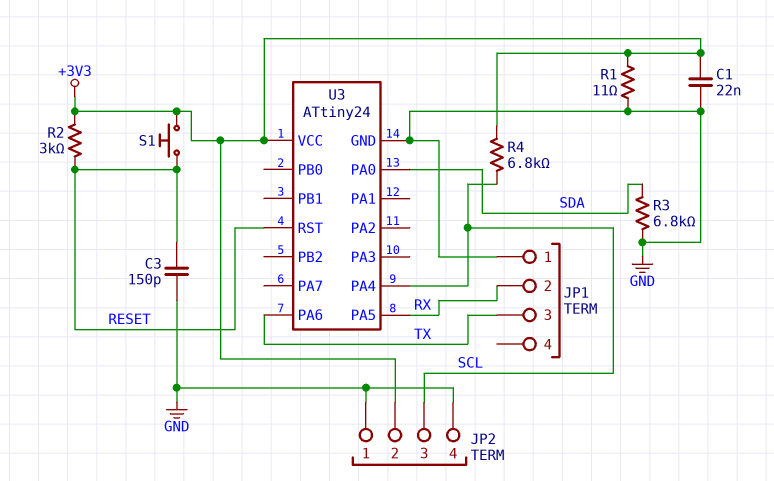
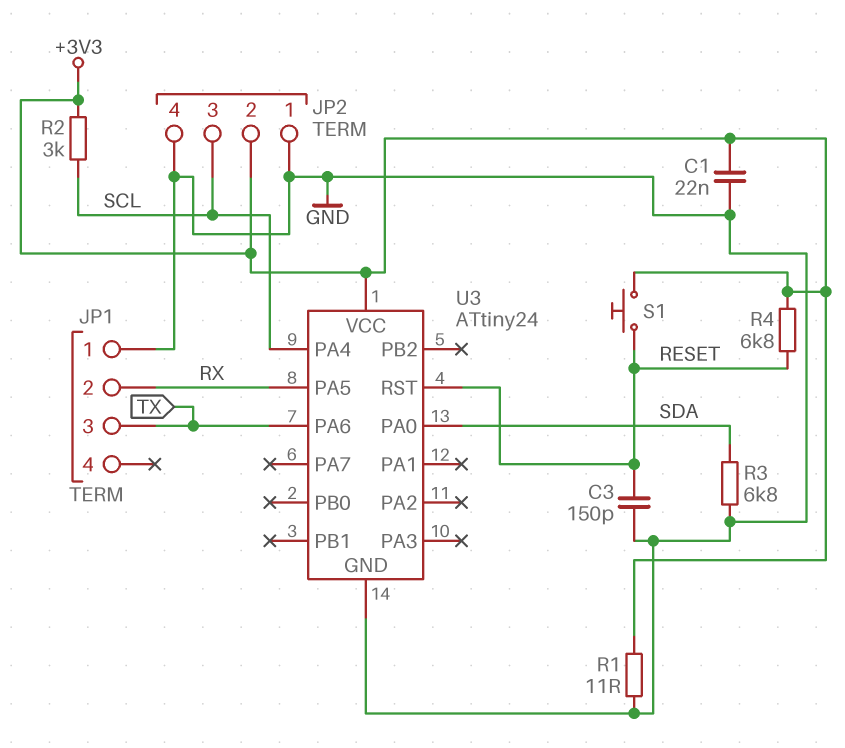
R2: 3k (+3V3, RESET) -> 3k (+3V3, SCL)
R4: 6.8k (+3V3, SCL) -> 6.8k (+3V3, RESET)

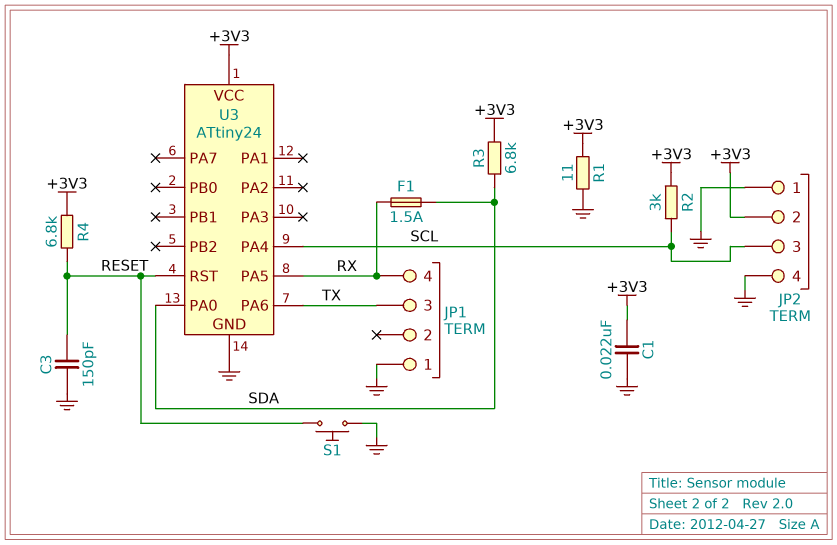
F1: none -> 1.5A (RX, SDA)
JP1 pin 2: RX -> none
JP1 pin 4: none -> RX
R3: 6.8k (GND, SDA) -> 6.8k (+3V3, SDA)
S1: button (+3V3, RESET) -> button (GND, RESET)

